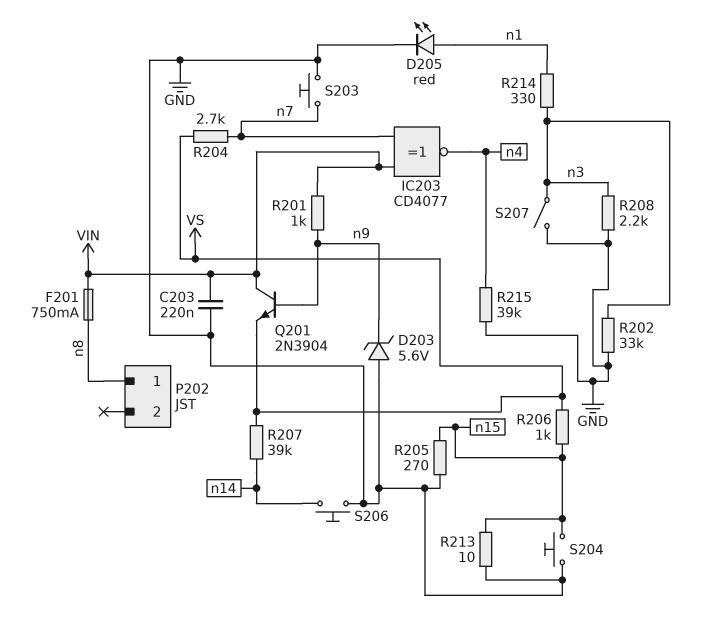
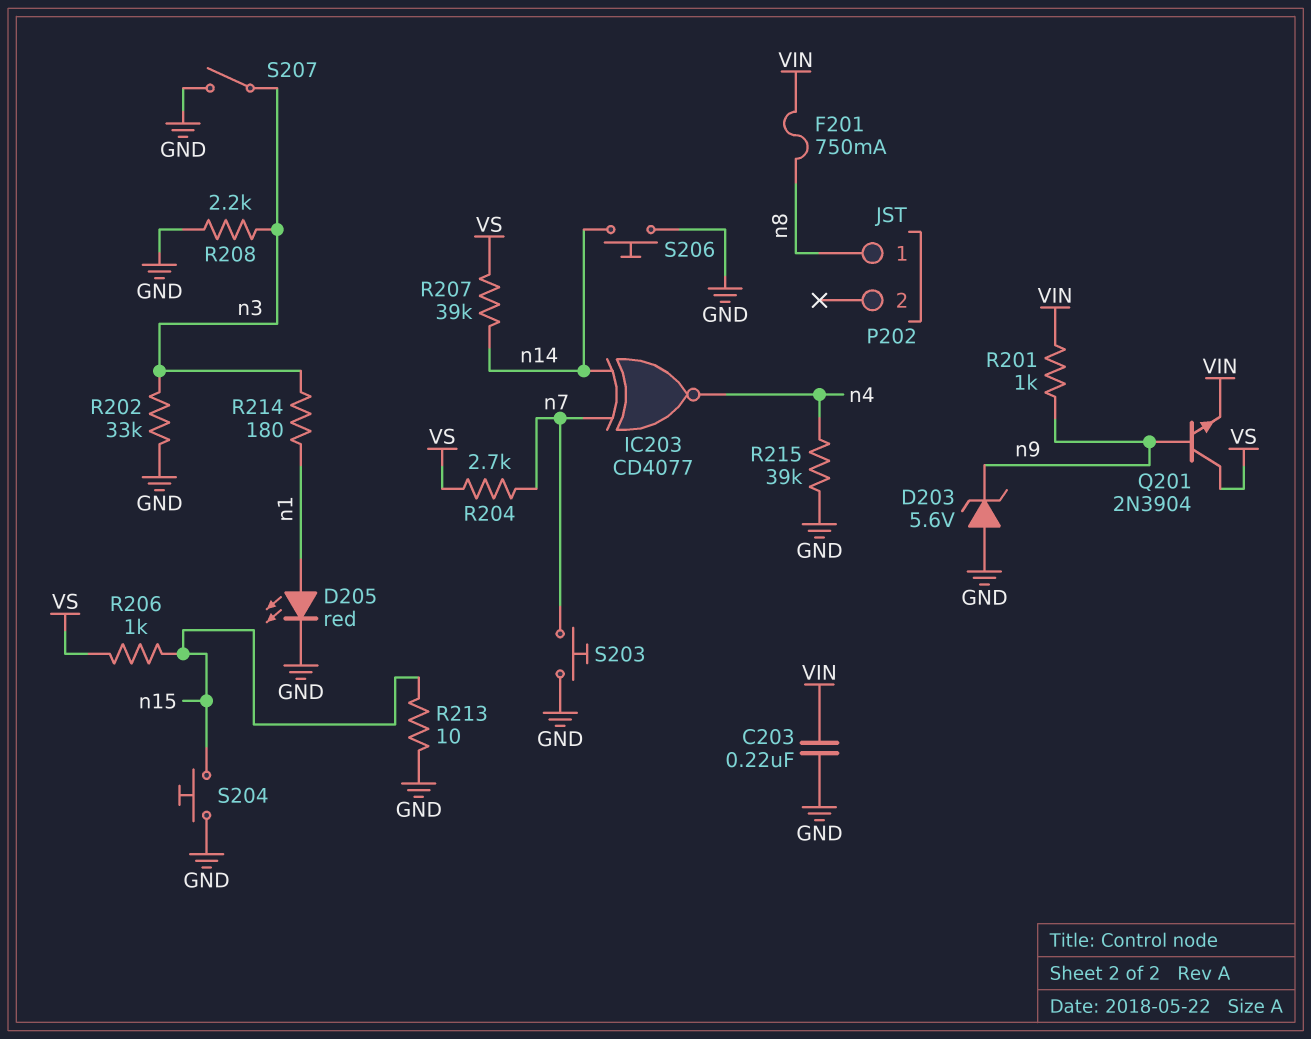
IC203: XNOR CD4077 (in VIN, in n7, out n4) -> XNOR CD4077 (in n7, in n14, out n4)
Q201: NPN 2N3904 (B n9, C VIN, E VS) -> NPN 2N3904 (B n9, C VS, E VIN)
R205: 270 (GND, n15) -> none
R214: 330 (n1, n3) -> 180 (n1, n3)

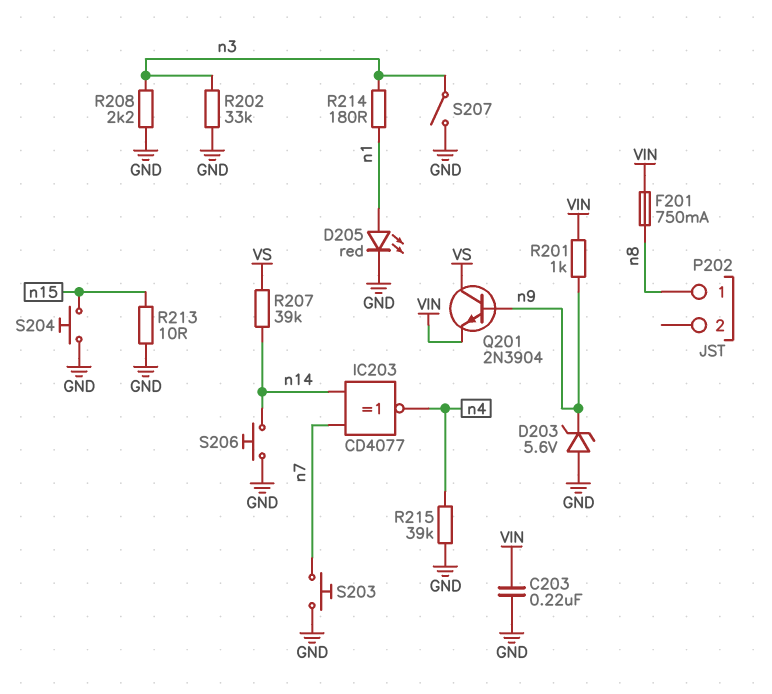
R204: 2.7k (VS, n7) -> none
R206: 1k (VS, n15) -> none

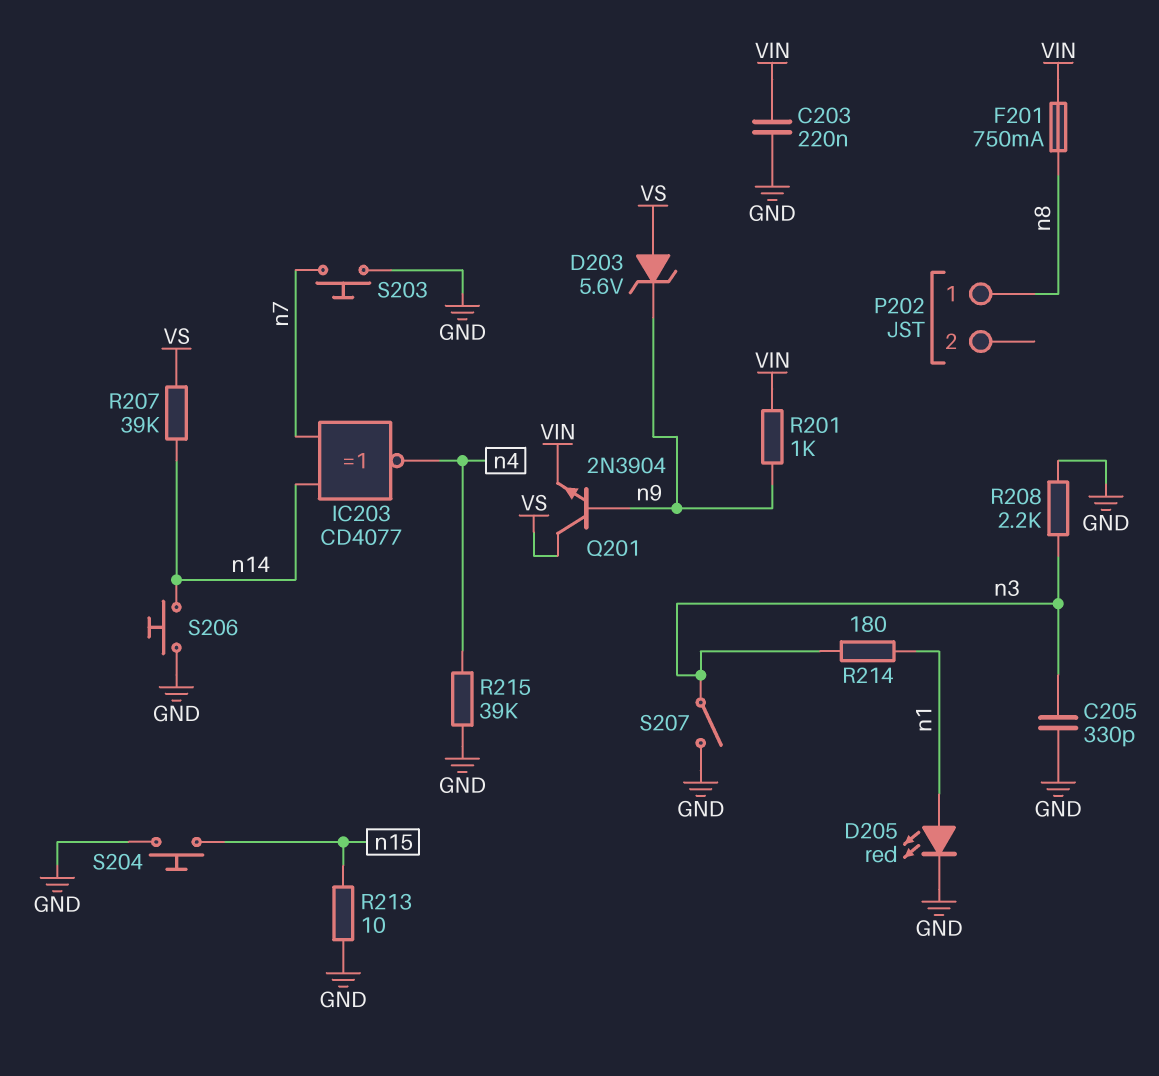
C205: none -> 330pF (GND, n3)
D203: zener 5.6V (A GND, K n9) -> zener 5.6V (A VS, K n9)
R202: 33k (GND, n3) -> none

